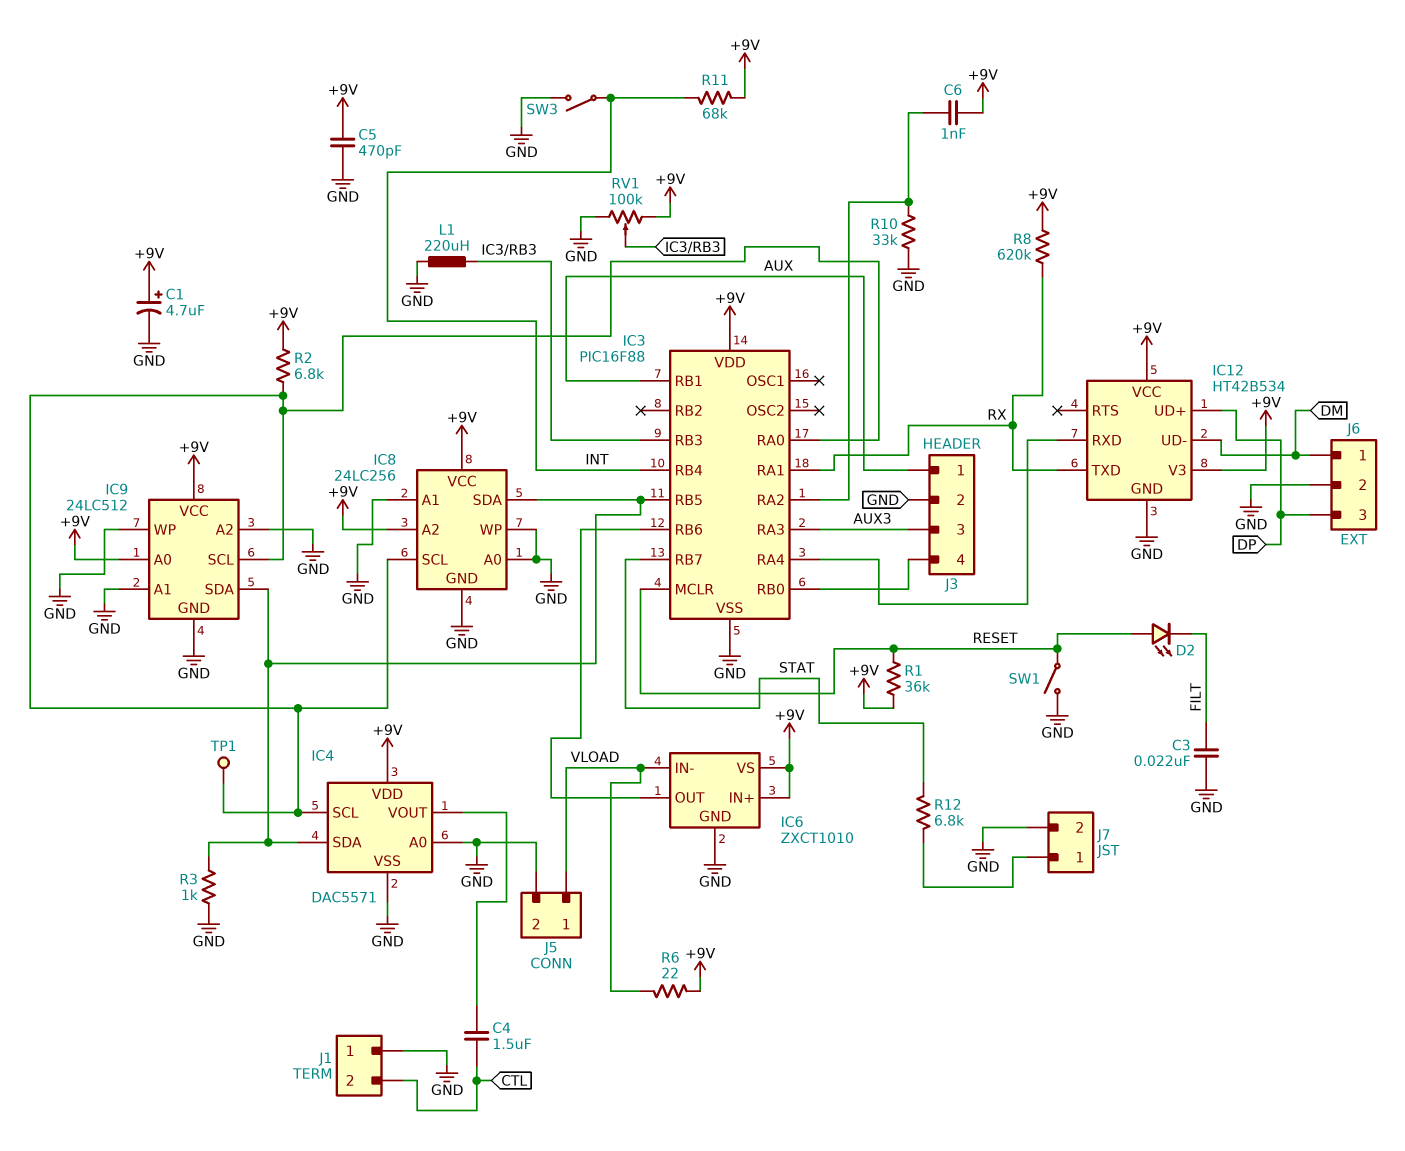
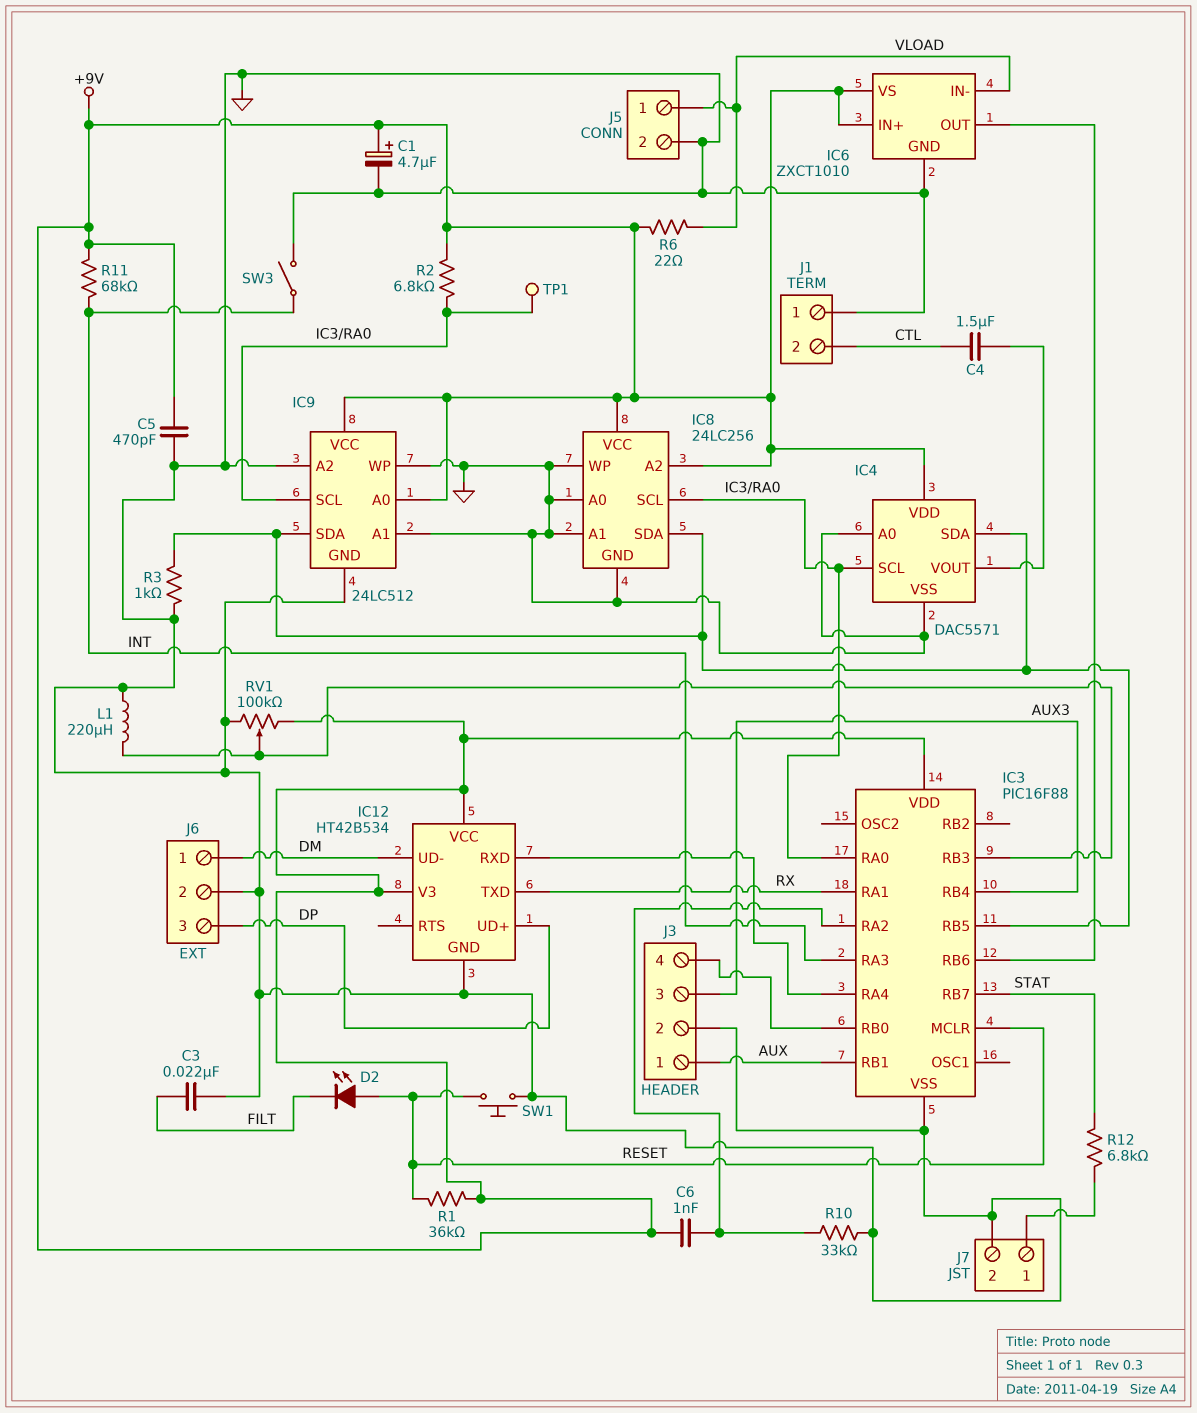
IC3 pin RA3: AUX3 -> INT
IC3 pin RB4: INT -> AUX3
R8: 620k (+9V, RX) -> none
SW1: switch (GND, RESET) -> button (GND, RESET)

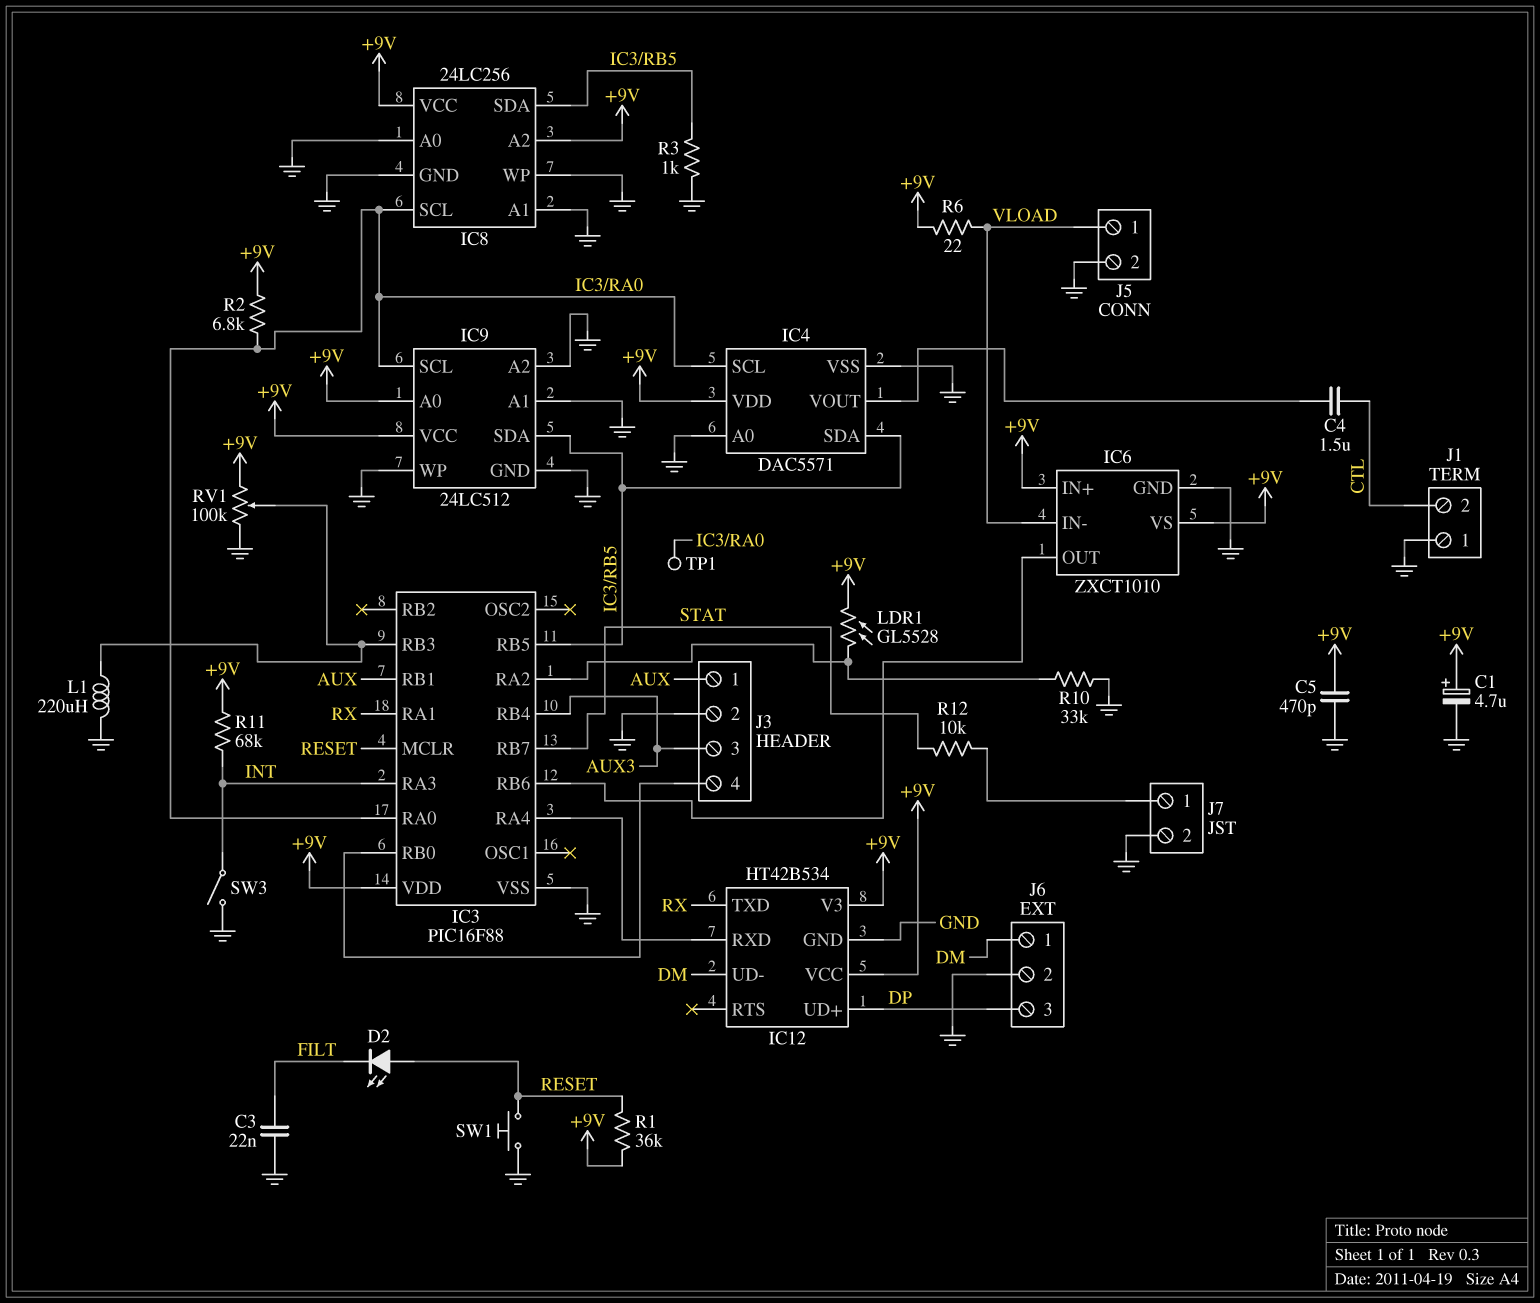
C6: 1nF (+9V, IC3/RA2) -> none
LDR1: none -> GL5528 (+9V, IC3/RA2)
R12: 6.8k (J7/1, STAT) -> 10k (J7/1, STAT)

